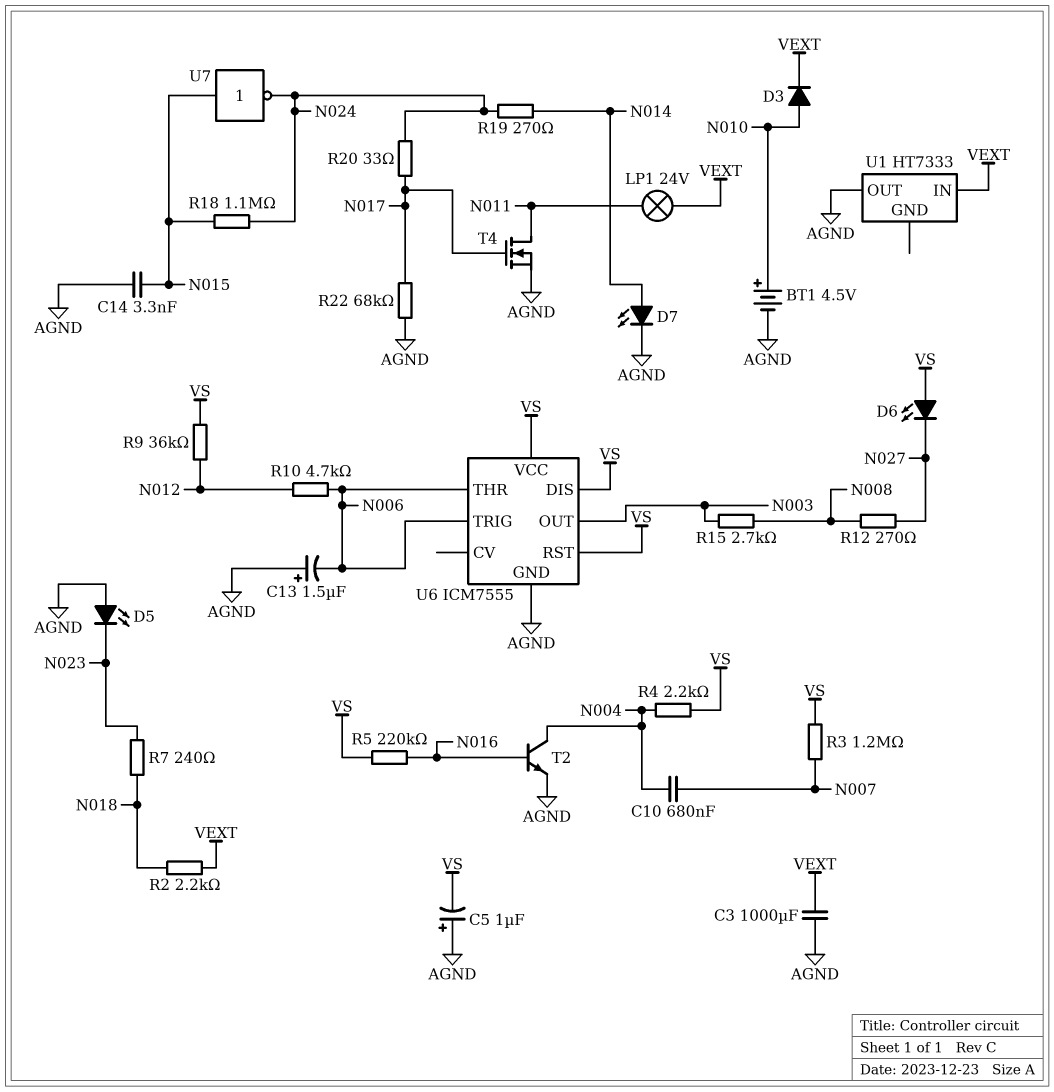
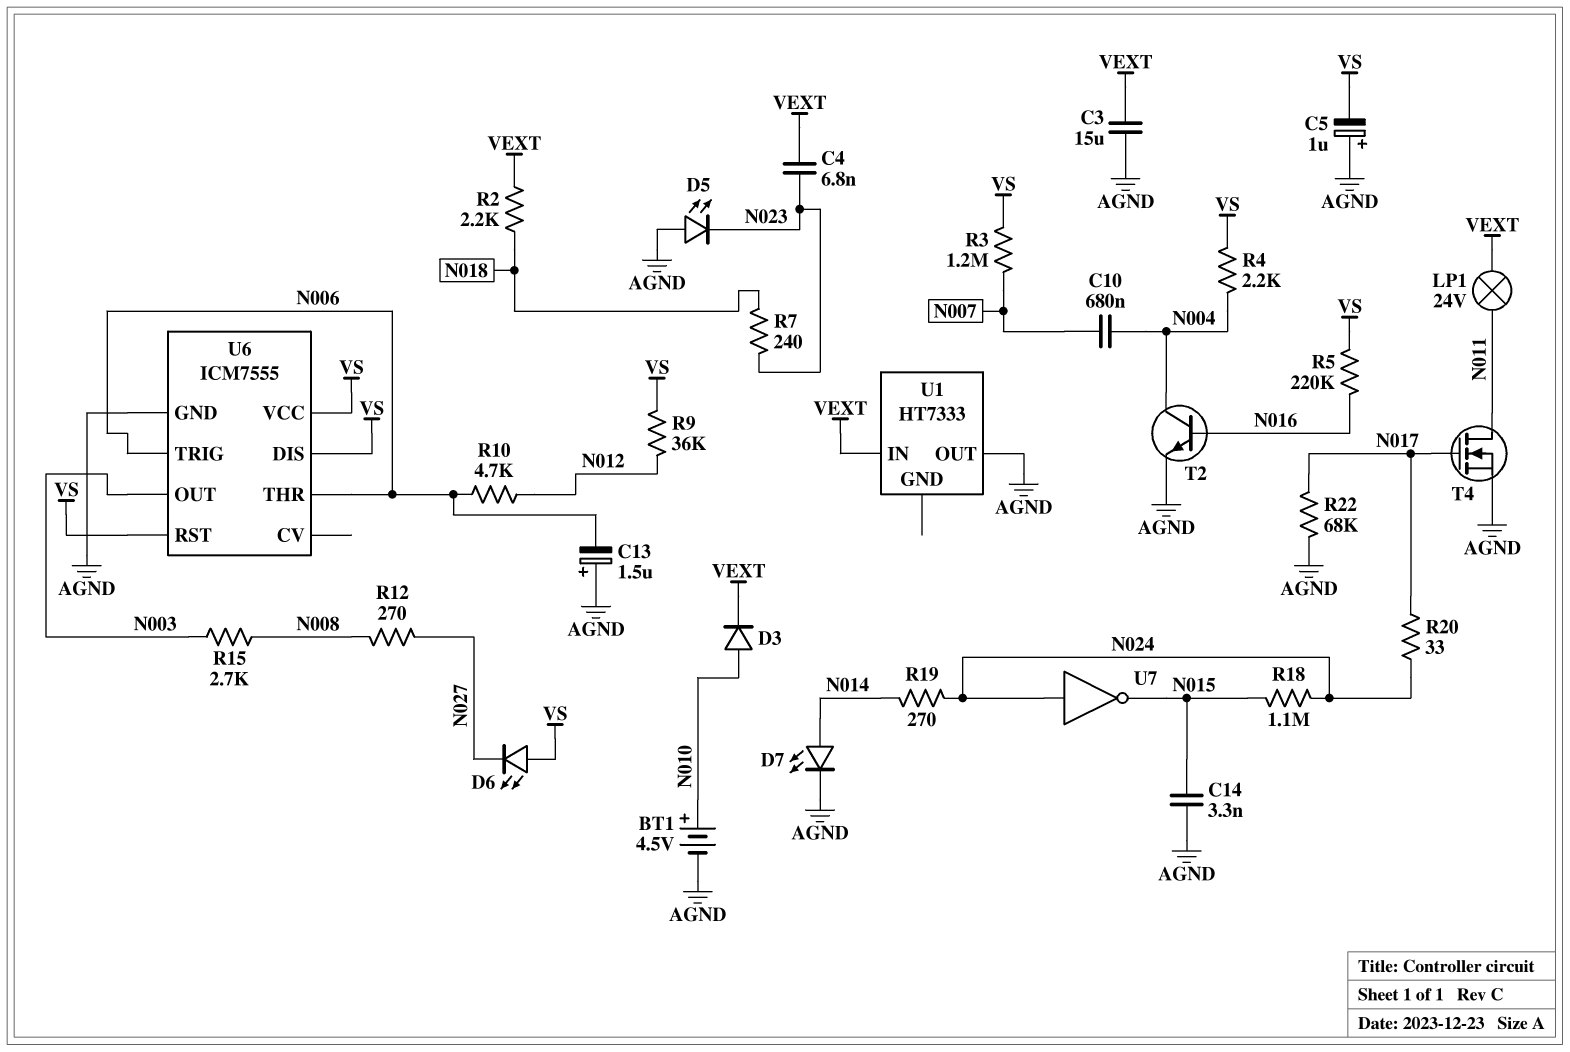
C3: 1000uF (AGND, VEXT) -> 15uF (AGND, VEXT)
C4: none -> 6.8nF (N023, VEXT)
U7: NOT (in N015, out N024) -> NOT (in N024, out N015)

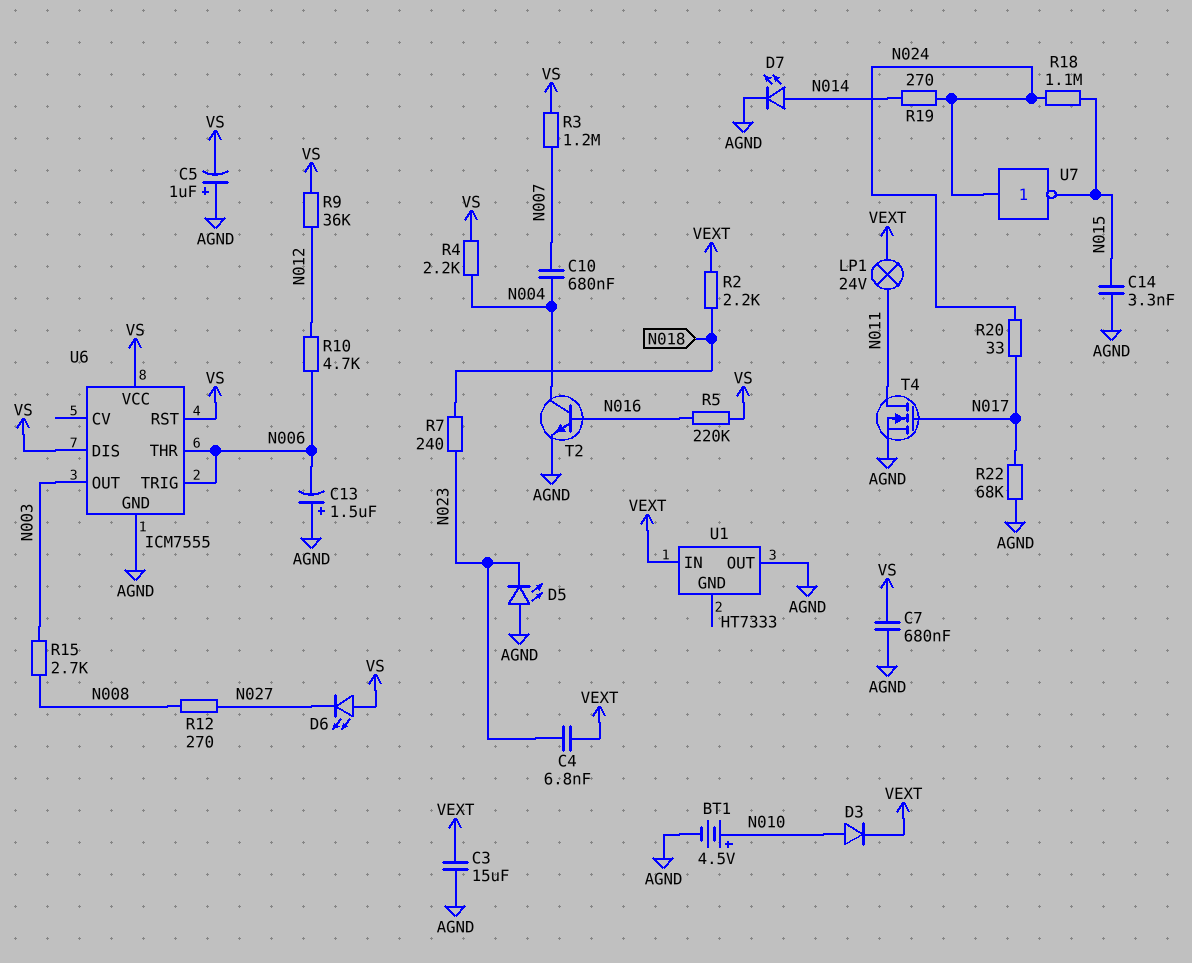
C7: none -> 680nF (AGND, VS)

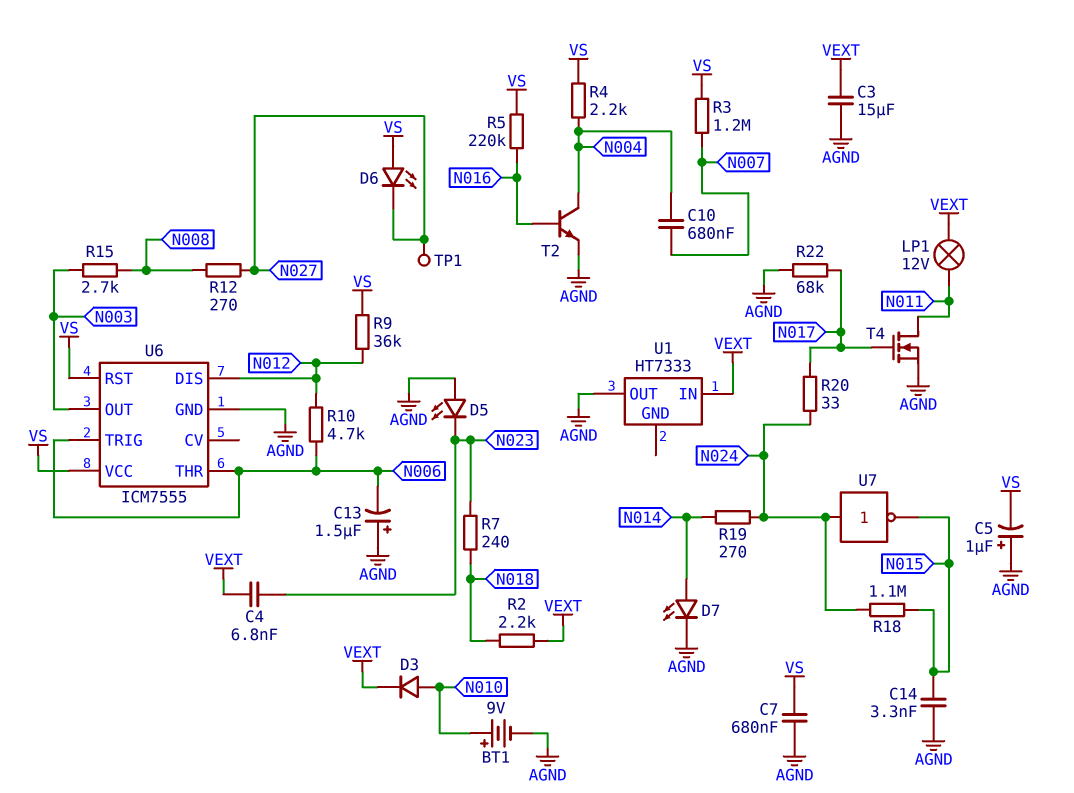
BT1: 4.5V (plus N010, minus AGND) -> 9V (plus N010, minus AGND)
LP1: lamp 24V (N011, VEXT) -> lamp 12V (N011, VEXT)
TP1: none -> test point (N027)
U6 pin DIS: VS -> N012

